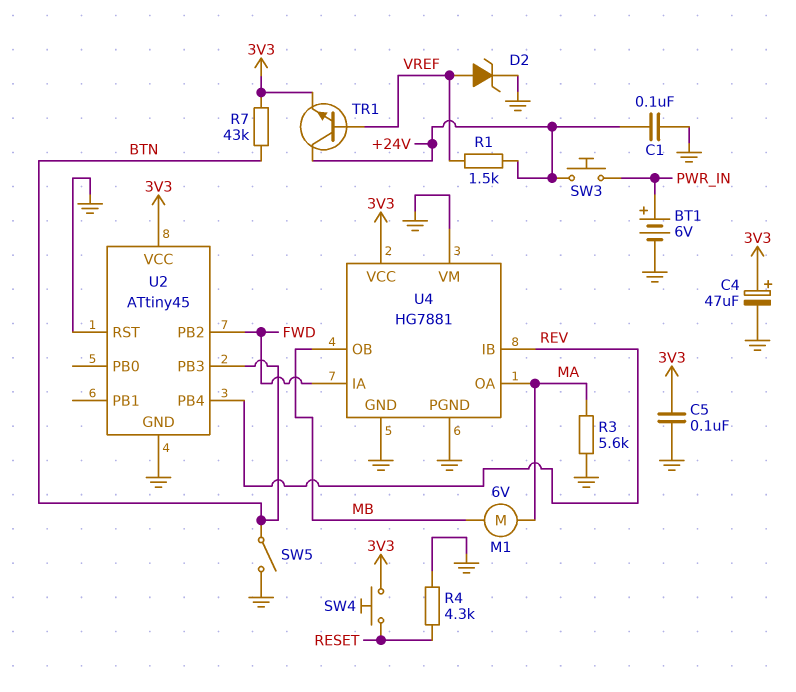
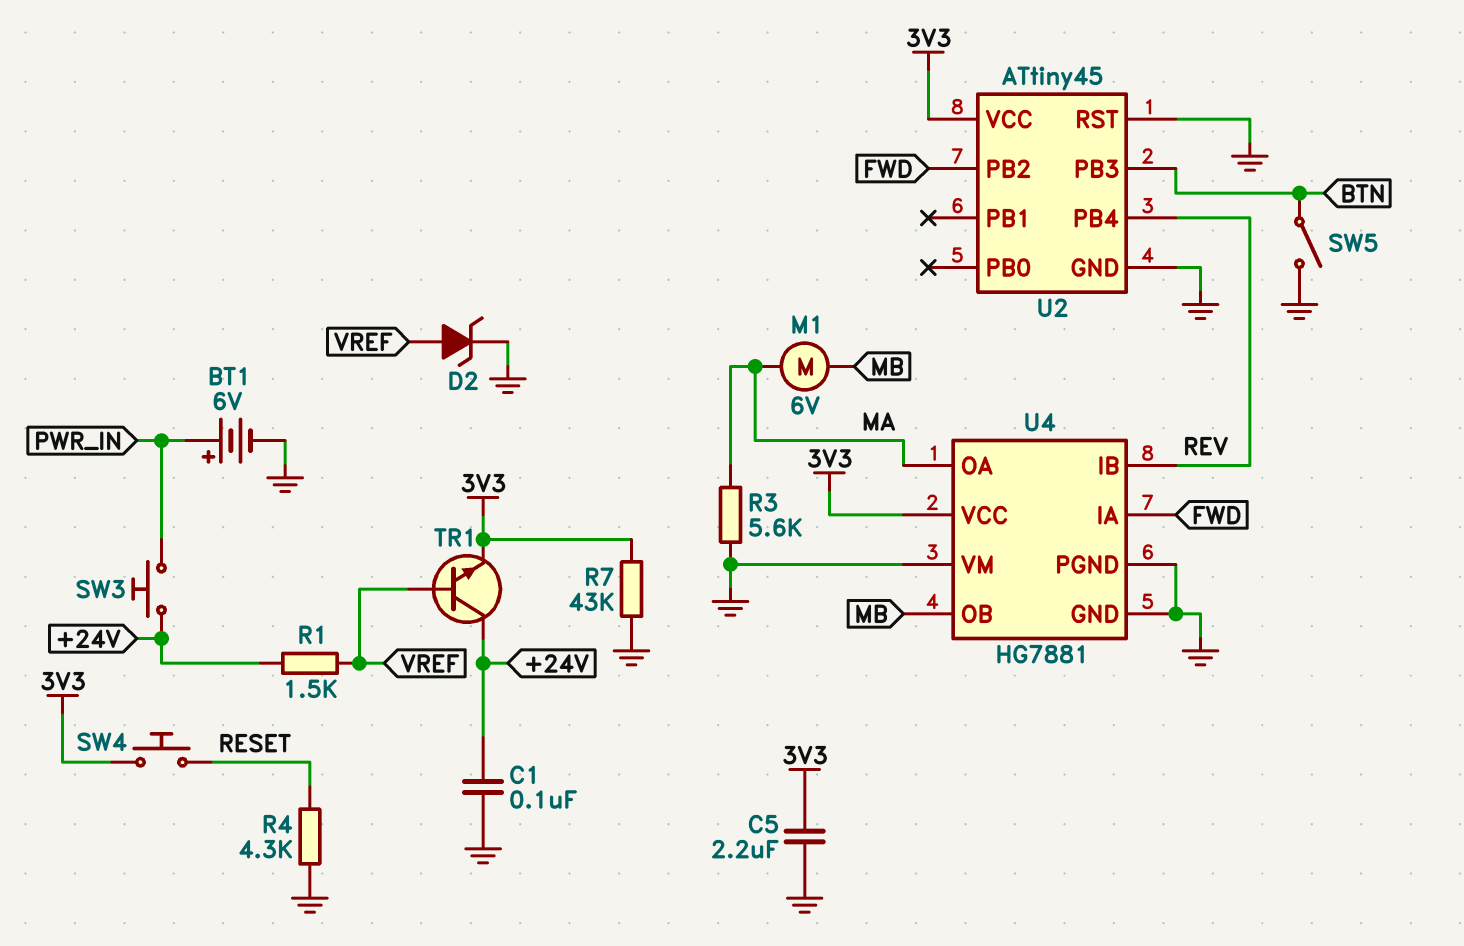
C4: 47uF (plus 3V3, minus GND) -> none
C5: 100nF (3V3, GND) -> 2.2uF (3V3, GND)
R7: 43k (3V3, BTN) -> 43k (3V3, GND)

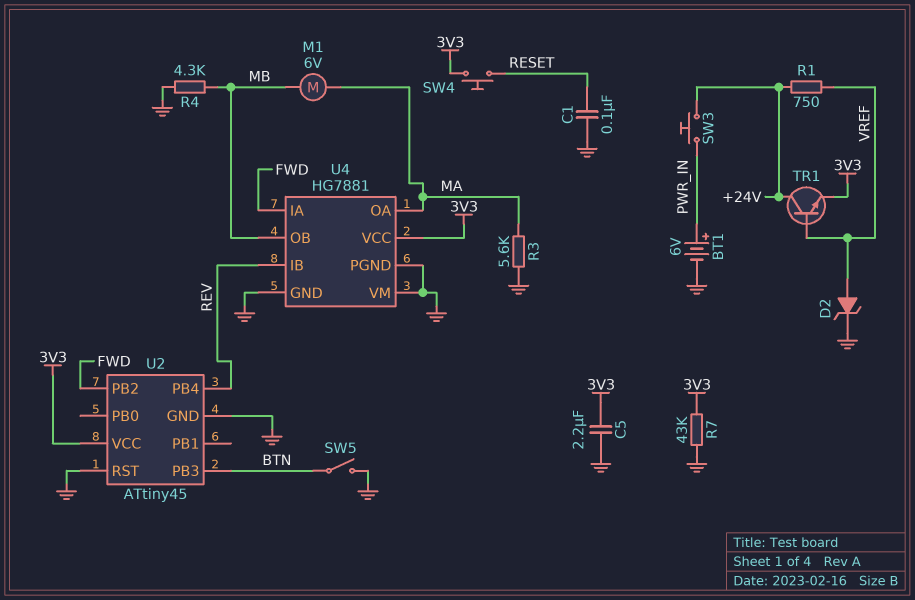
C1: 100nF (+24V, GND) -> 100nF (GND, RESET)
R1: 1.5k (+24V, VREF) -> 750 (+24V, VREF)
R4: 4.3k (GND, RESET) -> 4.3k (GND, MB)

